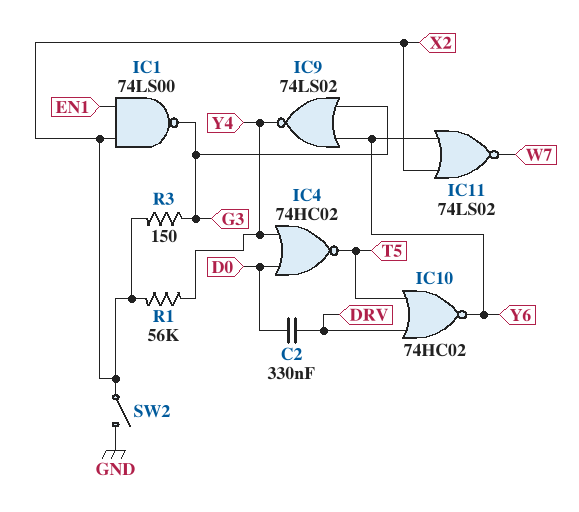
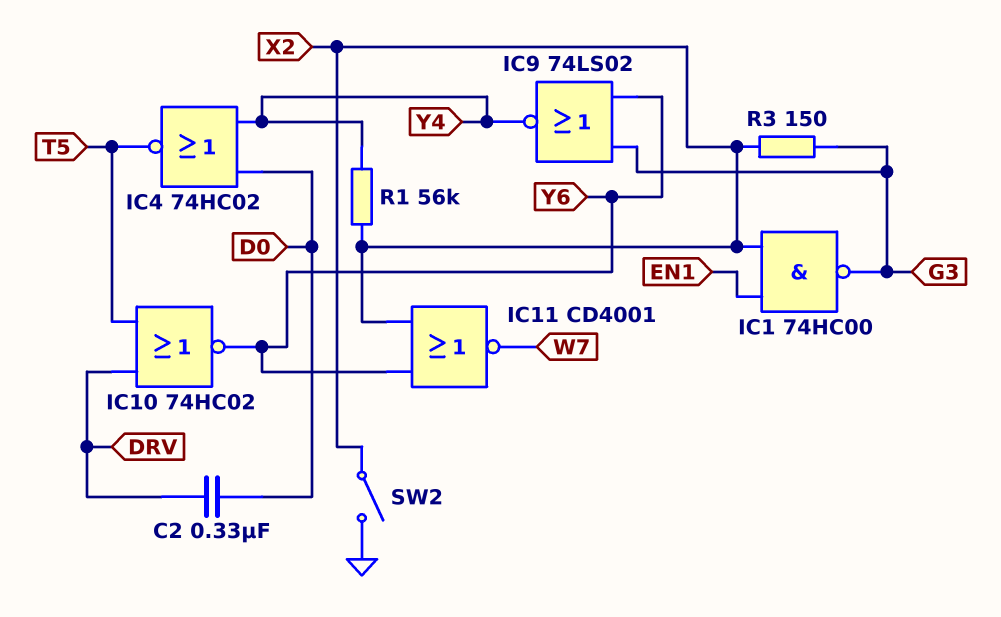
IC1: NAND 74LS00 (in EN1, in X2, out G3) -> NAND 74HC00 (in EN1, in X2, out G3)
IC11: NOR 74LS02 (in X2, in Y6, out W7) -> NOR CD4001 (in X2, in Y6, out W7)

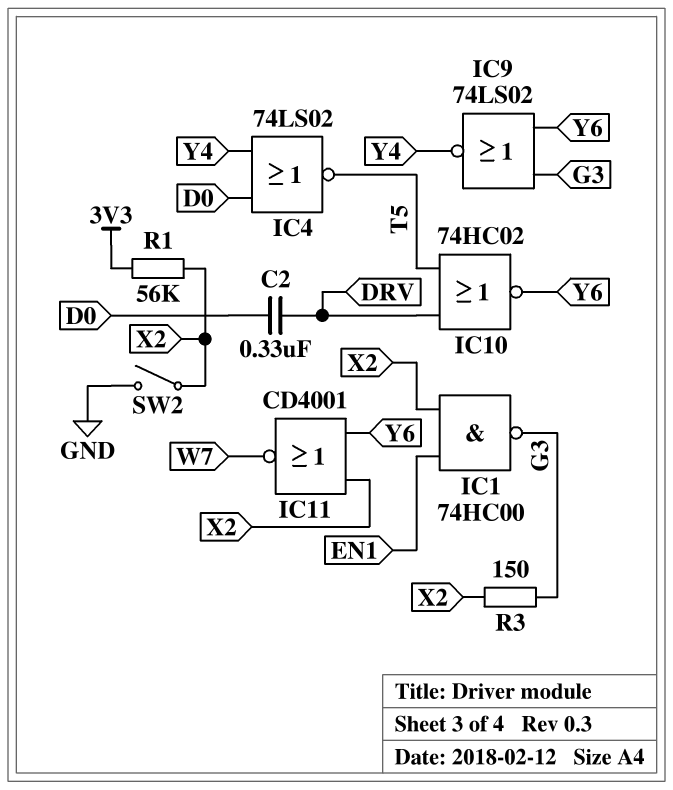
IC4: NOR 74HC02 (in D0, in Y4, out T5) -> NOR 74LS02 (in D0, in Y4, out T5)
R1: 56k (X2, Y4) -> 56k (3V3, X2)

